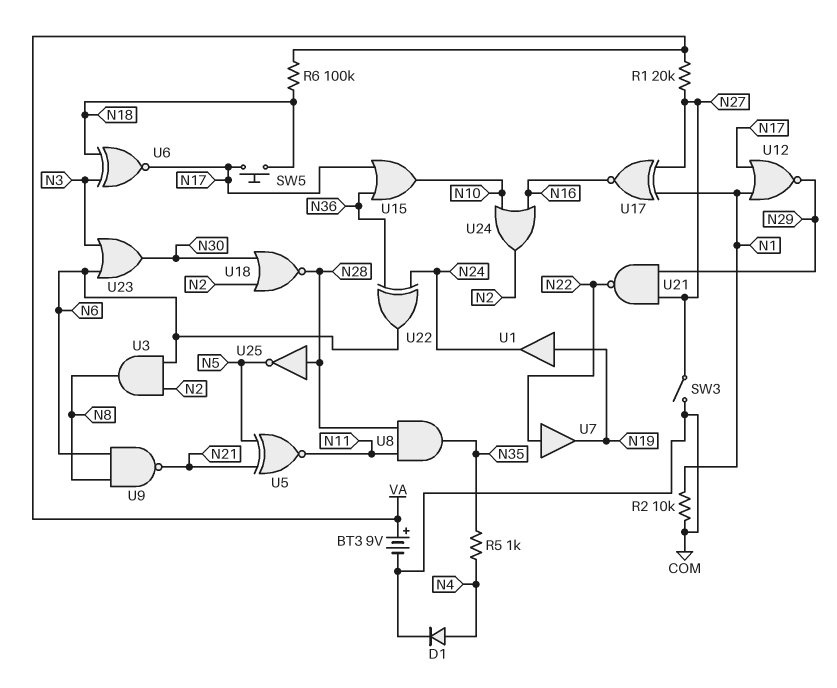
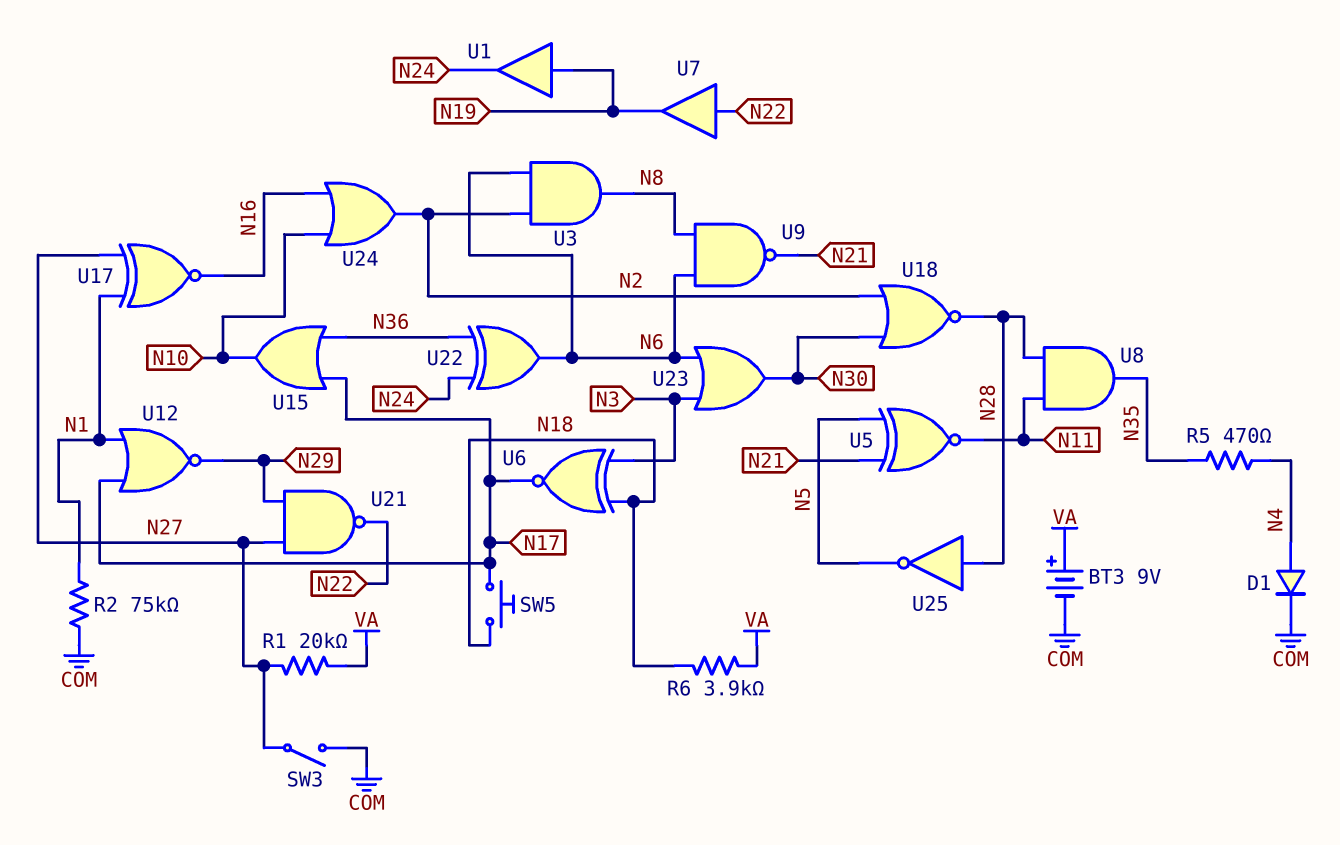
R2: 10k (COM, N1) -> 75k (COM, N1)
R5: 1k (N4, N35) -> 470 (N4, N35)
R6: 100k (N18, VA) -> 3.9k (N18, VA)

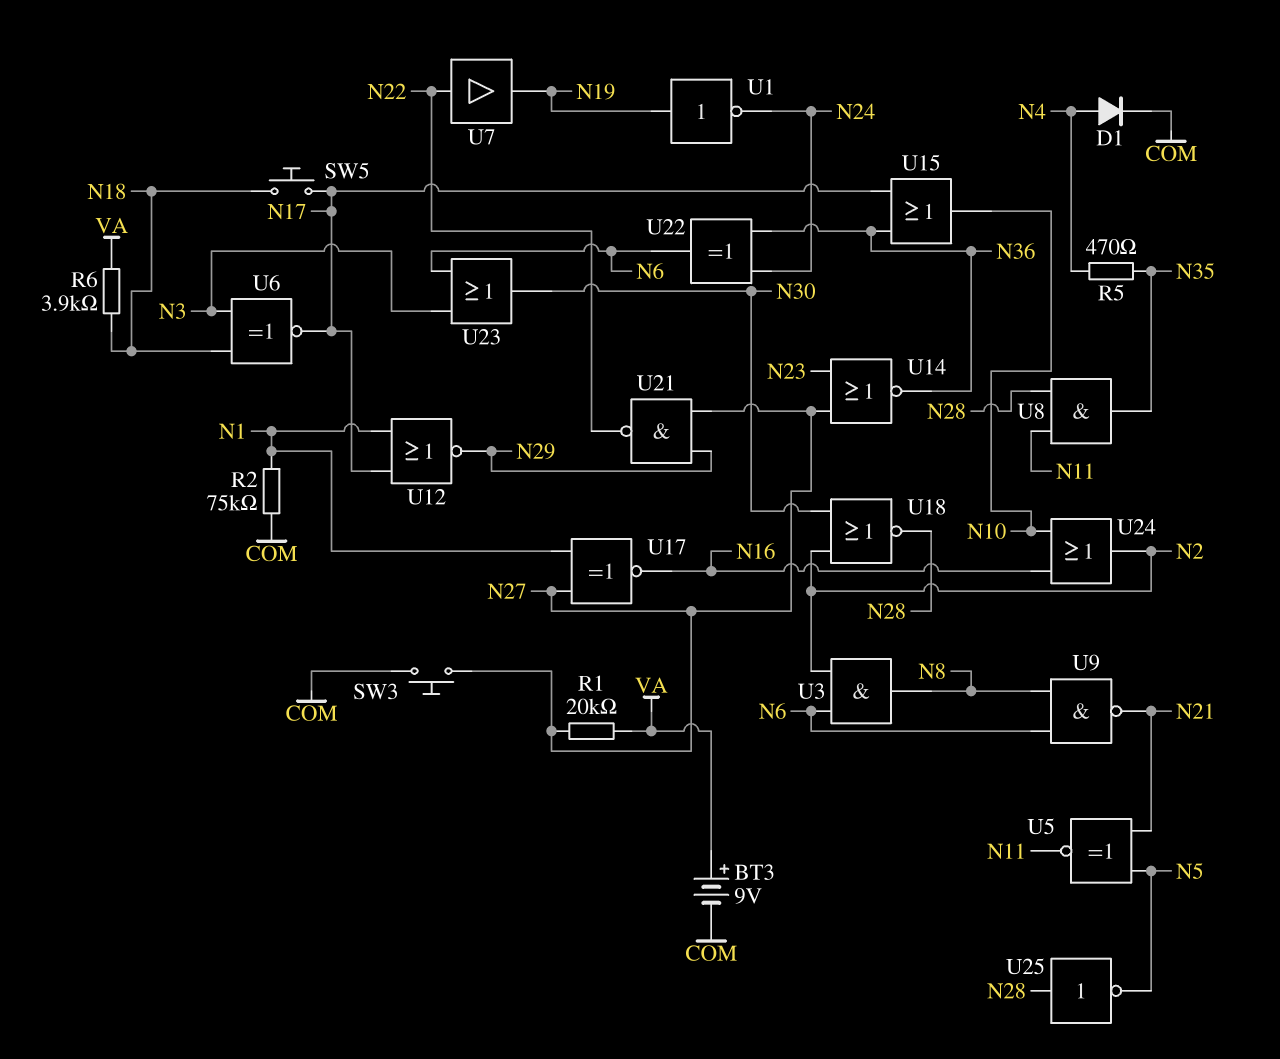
SW3: switch (COM, N27) -> button (COM, N27)
U1: buffer (in N19, out N24) -> NOT (in N19, out N24)
U14: none -> NOR (in N23, in N27, out N36)

